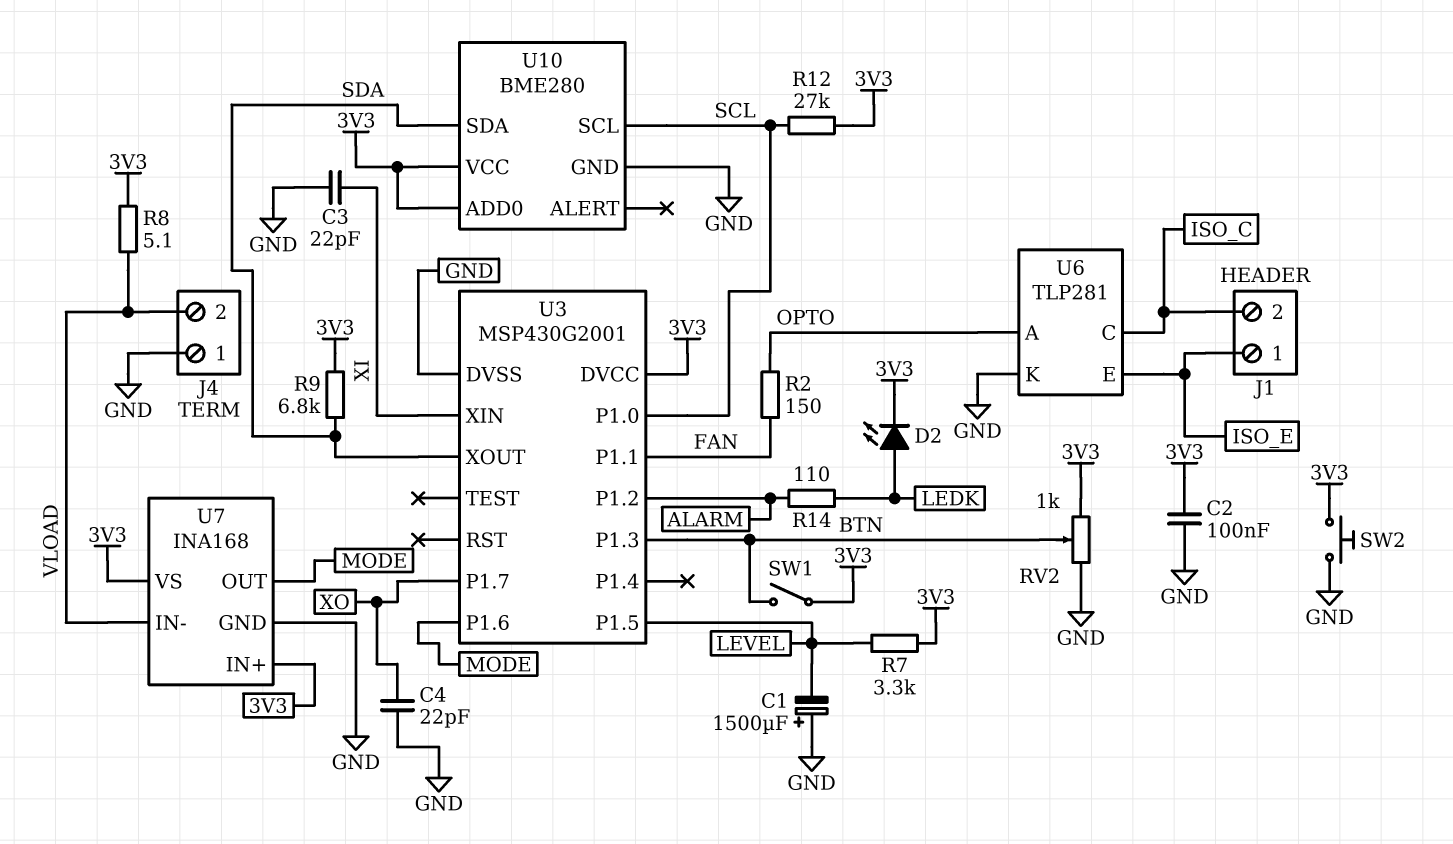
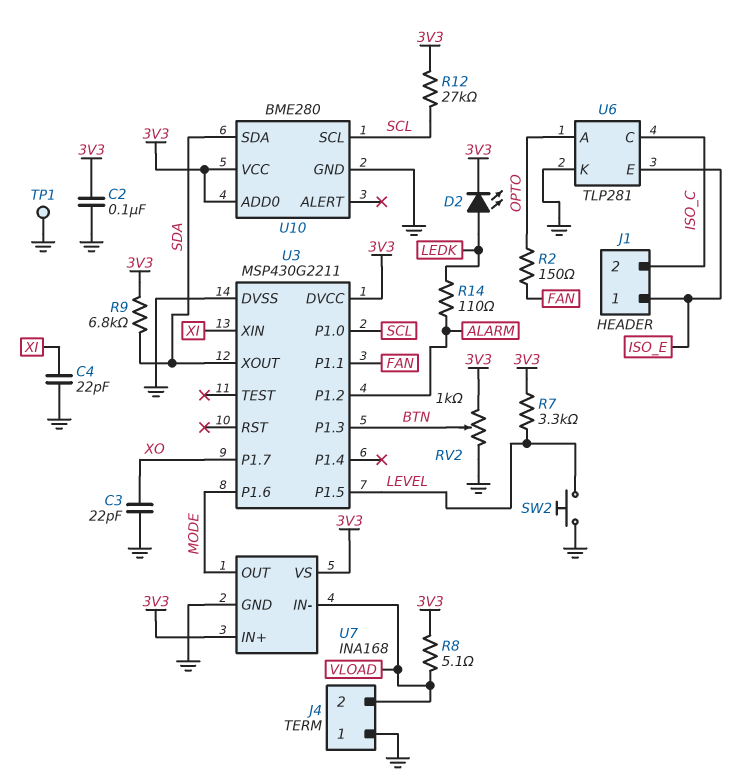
C1: 1500uF (plus GND, minus LEVEL) -> none
C3: 22pF (GND, XI) -> 22pF (GND, XO)
C4: 22pF (GND, XO) -> 22pF (GND, XI)
SW1: switch (3V3, BTN) -> none
SW2: button (3V3, GND) -> button (GND, LEVEL)
TP1: none -> test point (GND)
U3: MSP430G2001 -> MSP430G2211

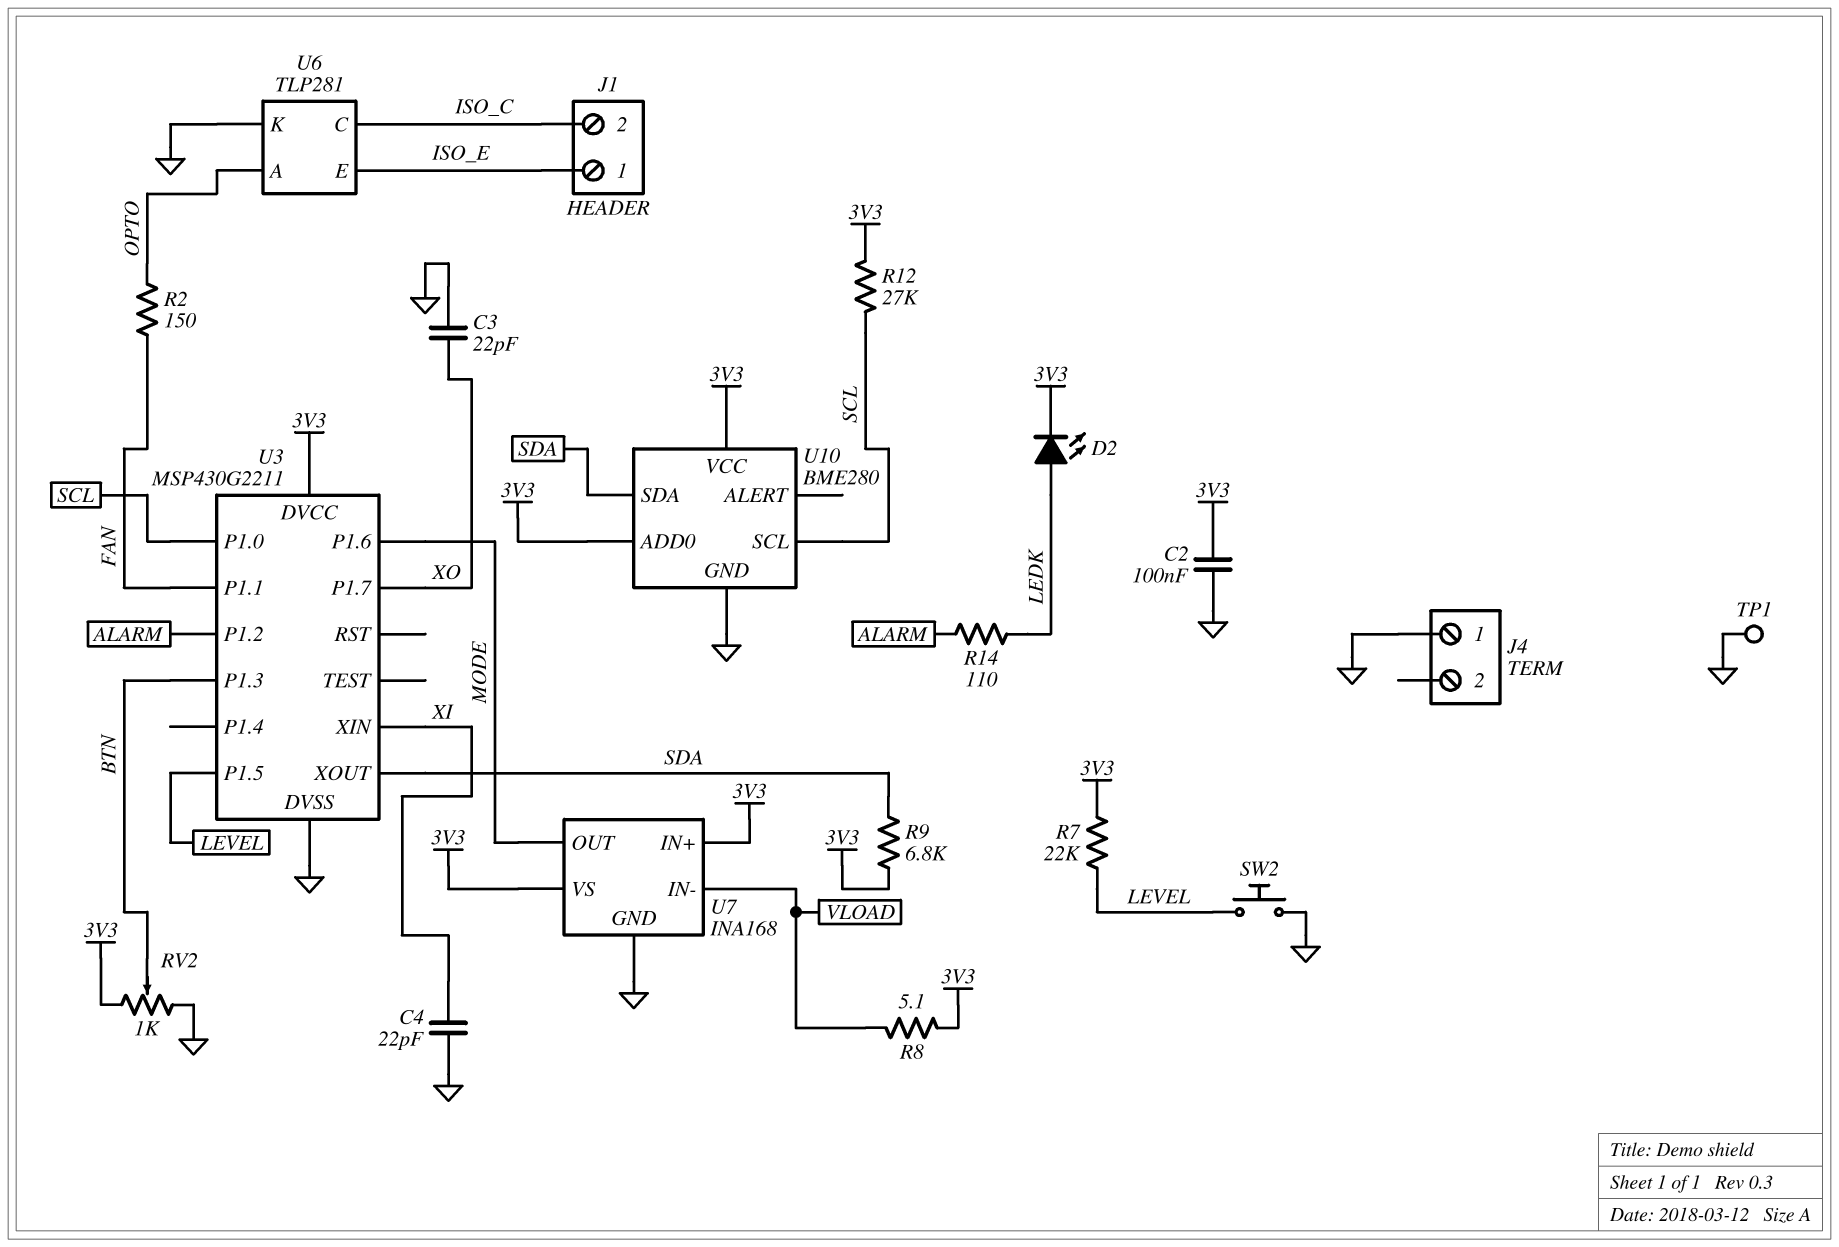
J4 pin 2: VLOAD -> none
R7: 3.3k (3V3, LEVEL) -> 22k (3V3, LEVEL)

